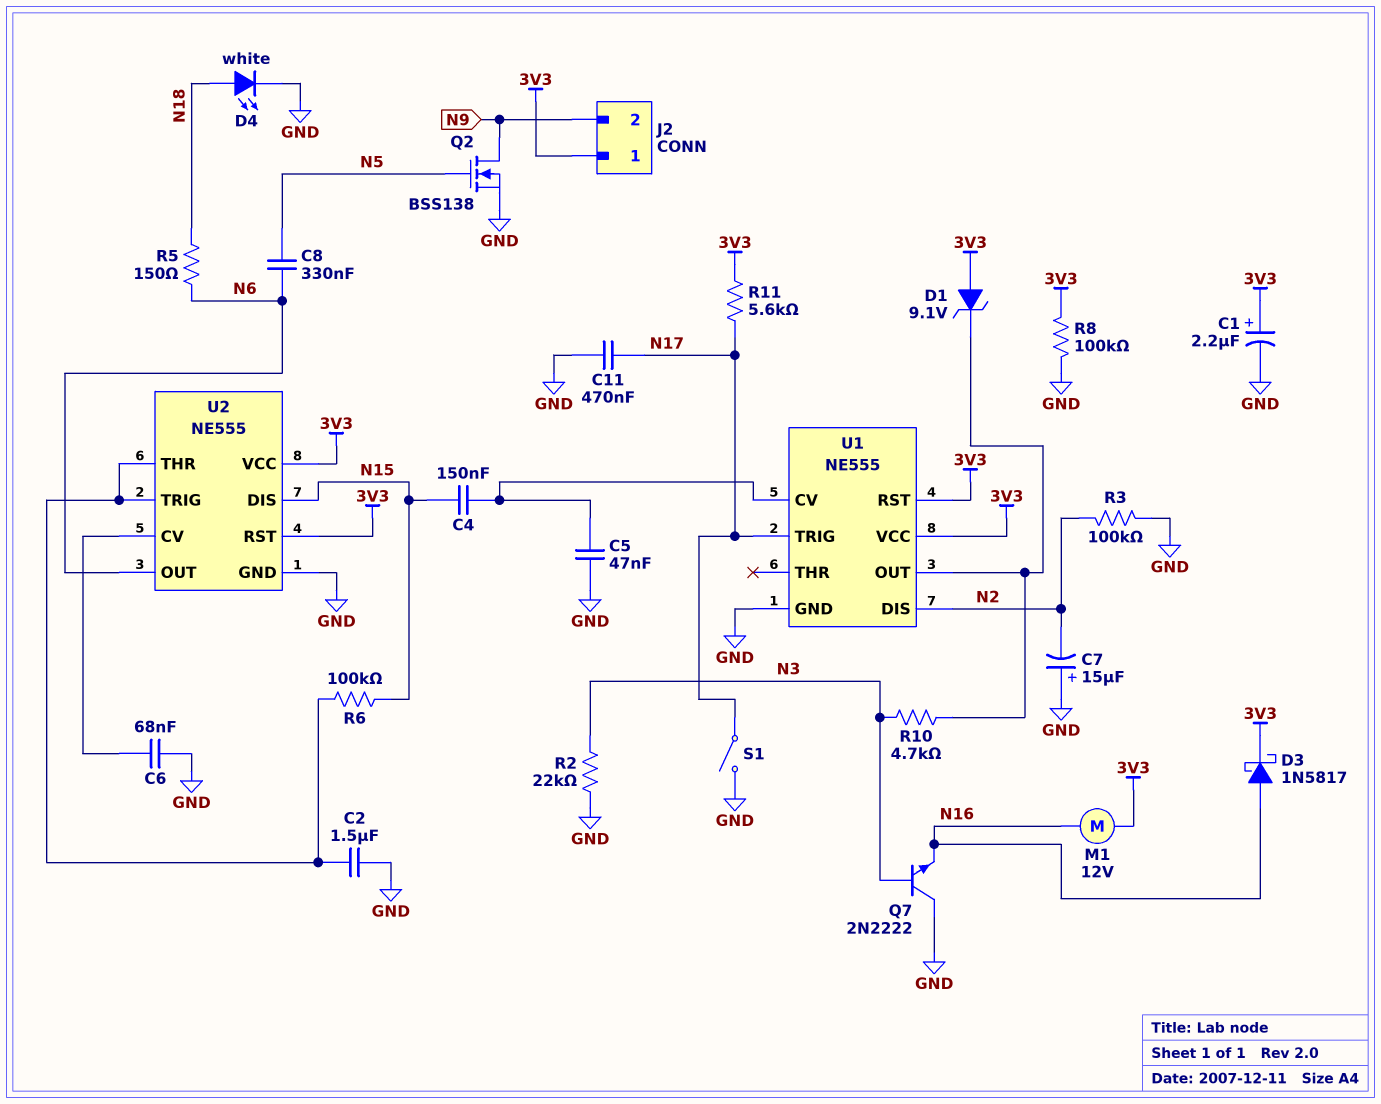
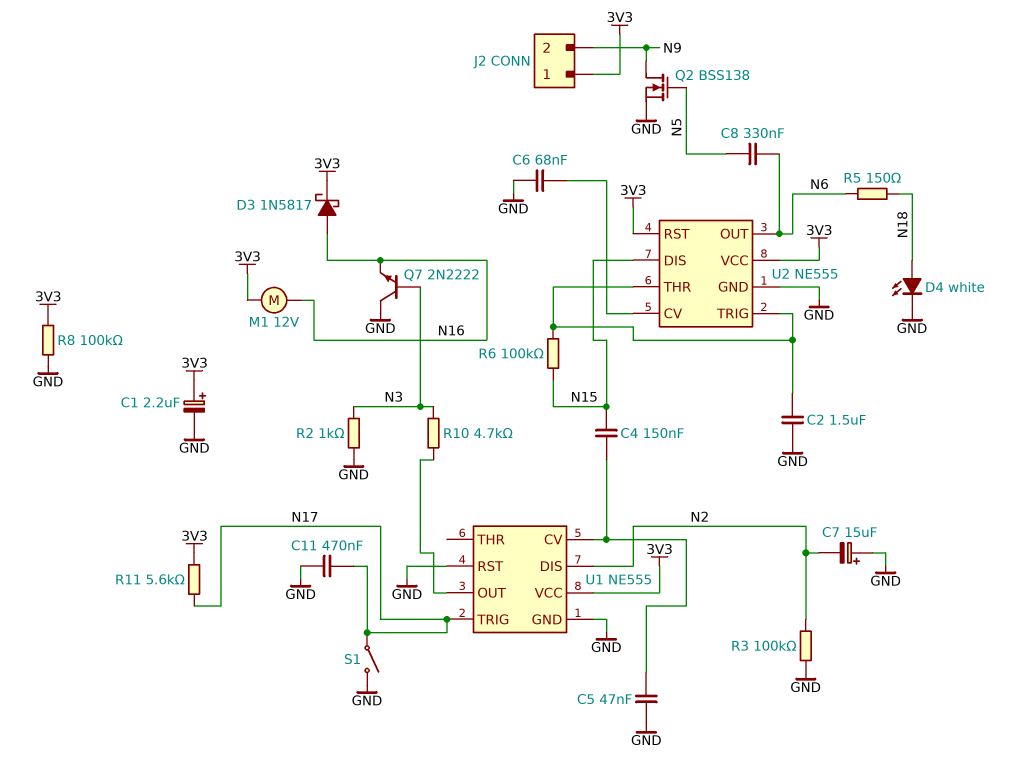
D1: zener 9.1V (A 3V3, K U1/OUT) -> none
R2: 22k (GND, N3) -> 1k (GND, N3)
U1 pin RST: 3V3 -> GND

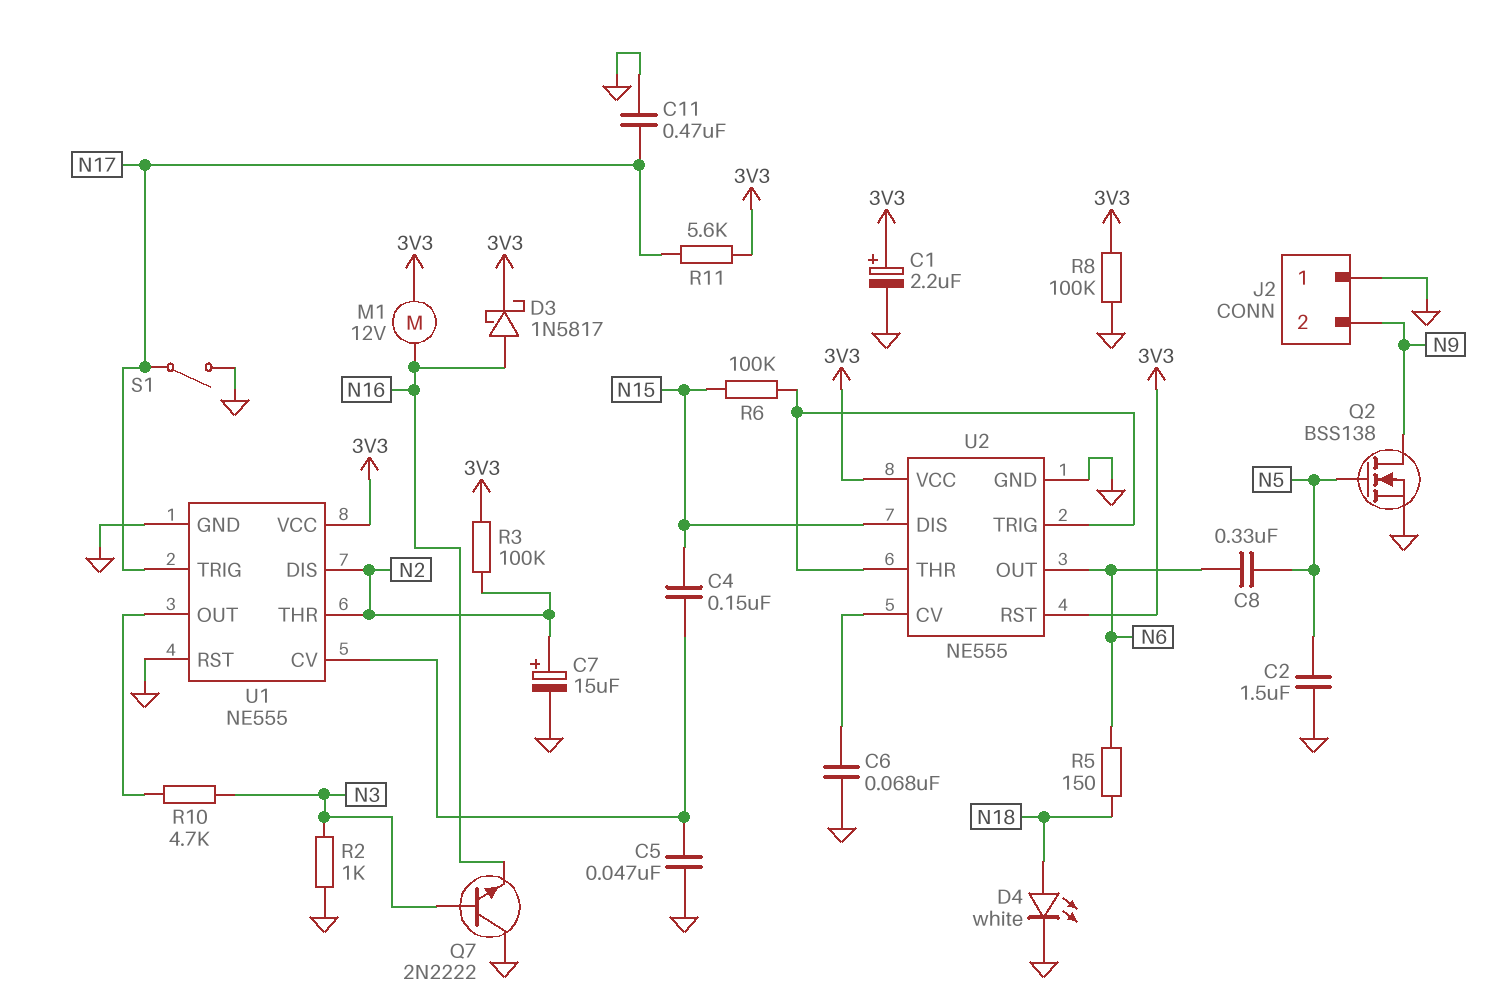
C2: 1.5uF (GND, U2/THR) -> 1.5uF (GND, N5)
C7: 15uF (plus GND, minus N2) -> 15uF (plus N2, minus GND)
J2 pin 1: 3V3 -> GND
R3: 100k (GND, N2) -> 100k (3V3, N2)
U1 pin THR: none -> N2

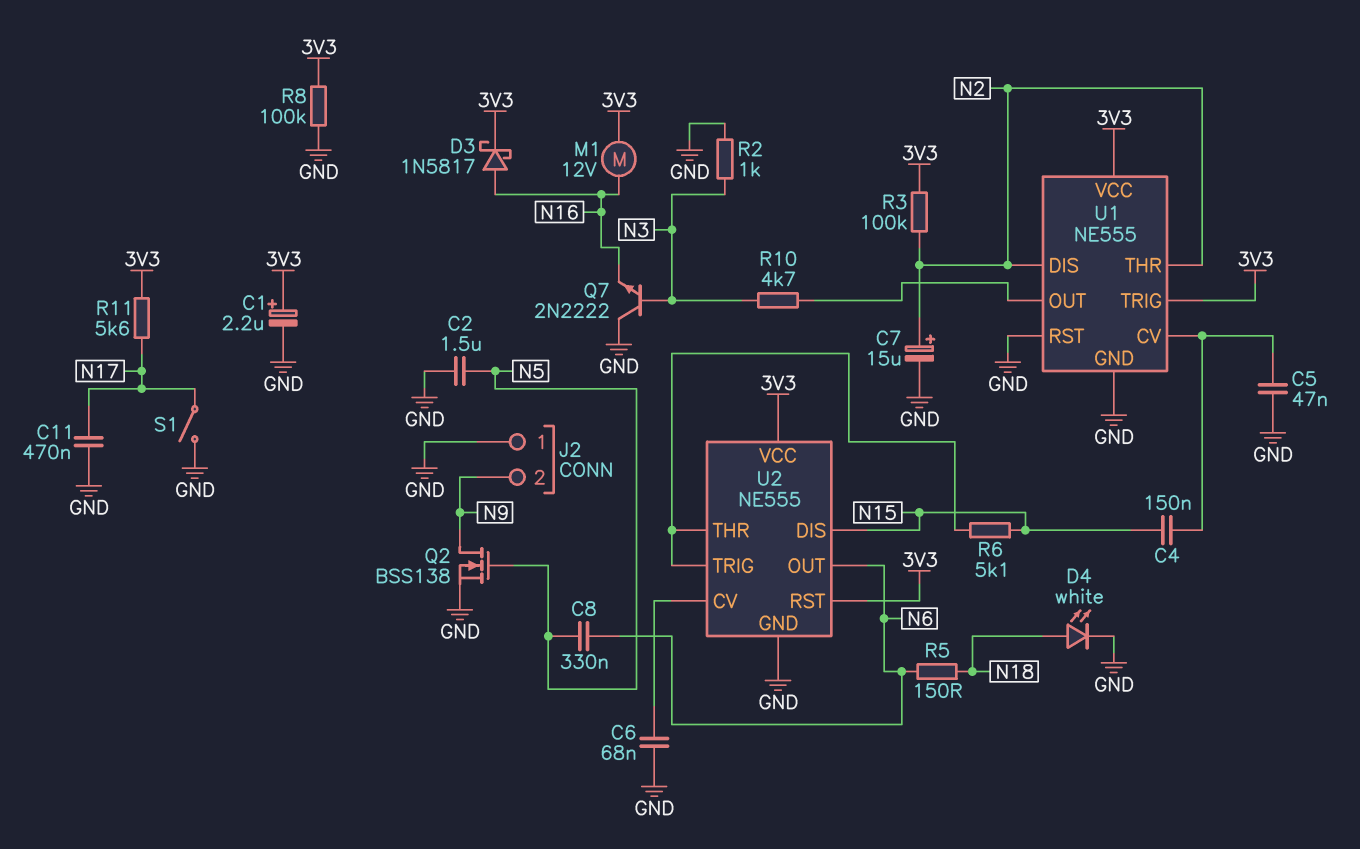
R6: 100k (N15, U2/THR) -> 5.1k (N15, U2/THR)
U1 pin TRIG: N17 -> 3V3

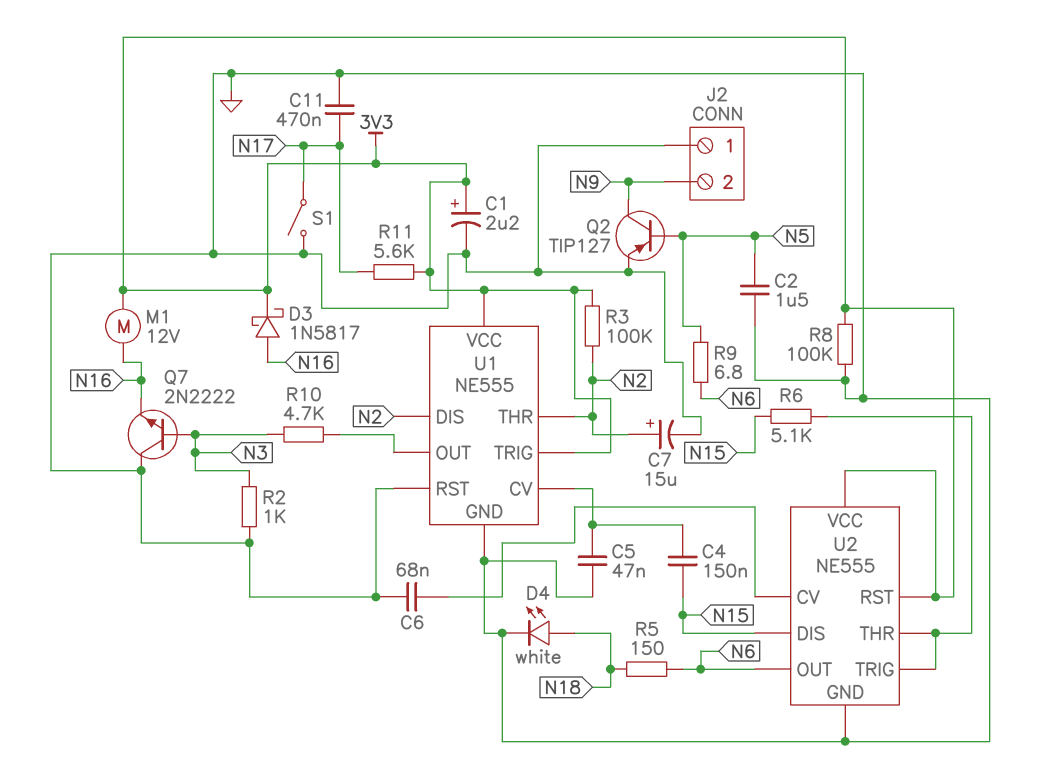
C8: 330nF (N5, N6) -> none
Q2: NMOS BSS138 (G N5, D N9, S GND) -> PNP TIP127 (B N5, C N9, E GND)
R9: none -> 6.8 (N5, N6)

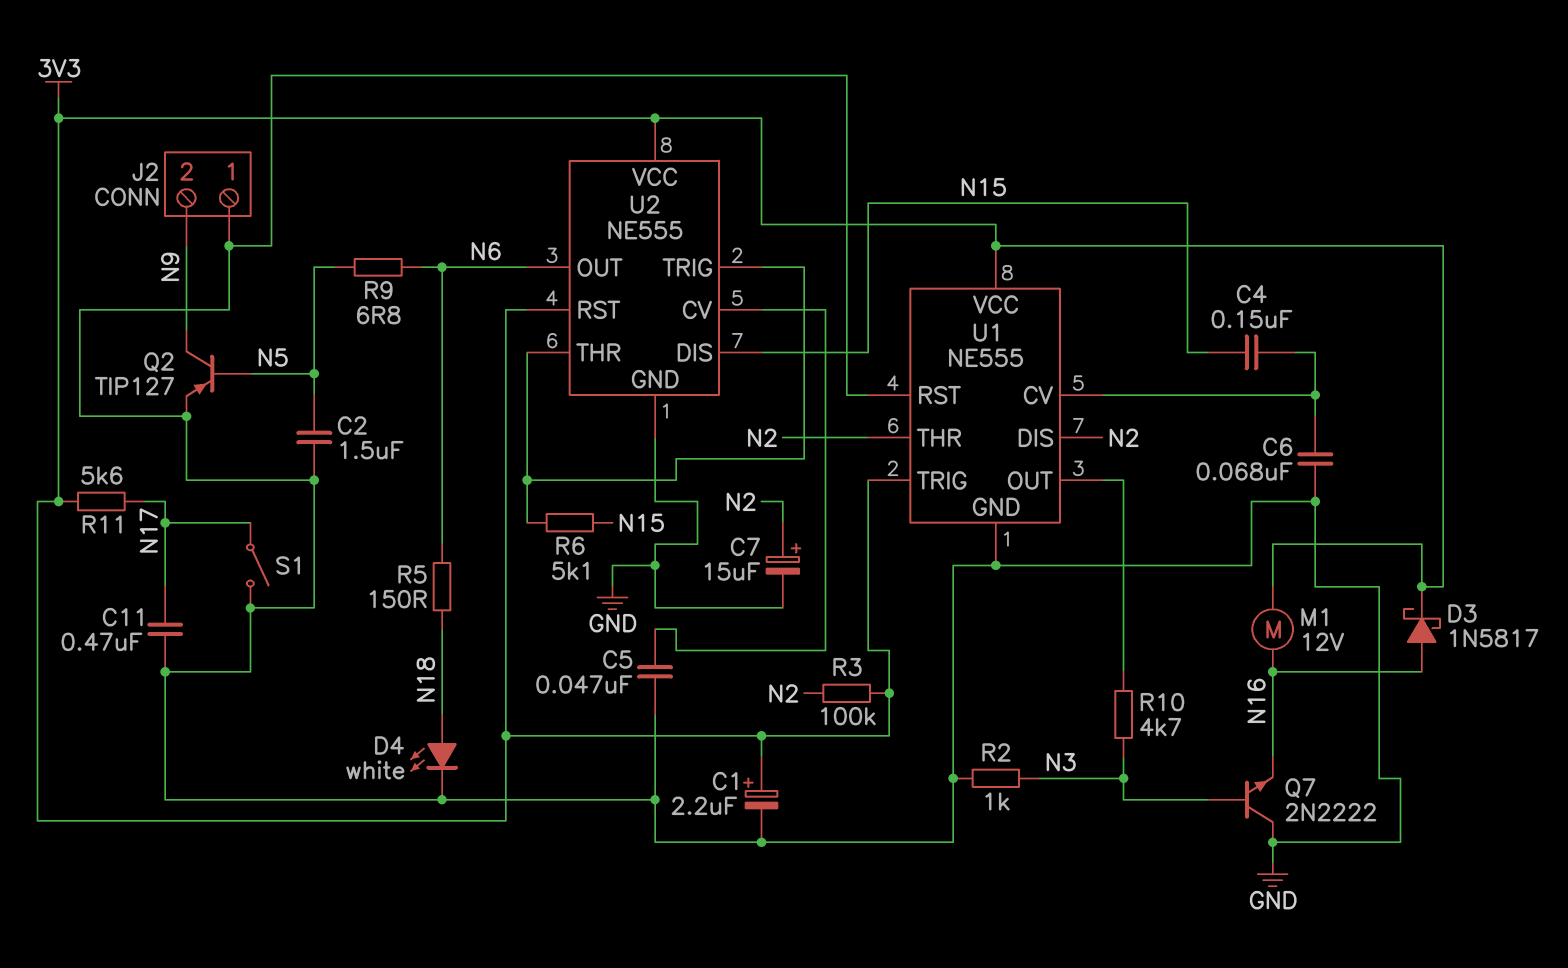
C5: 47nF (GND, U1/CV) -> 47nF (GND, U2/CV)
C6: 68nF (GND, U2/CV) -> 68nF (GND, U1/CV)
R8: 100k (3V3, GND) -> none

